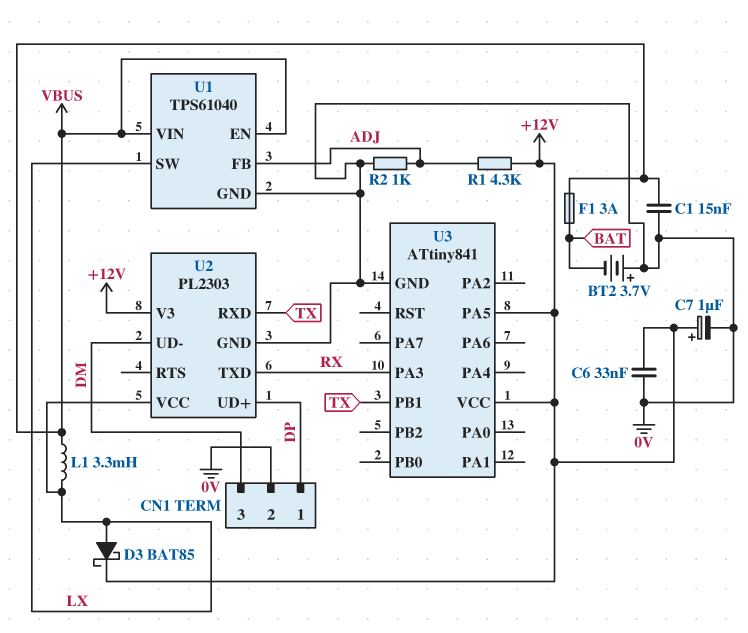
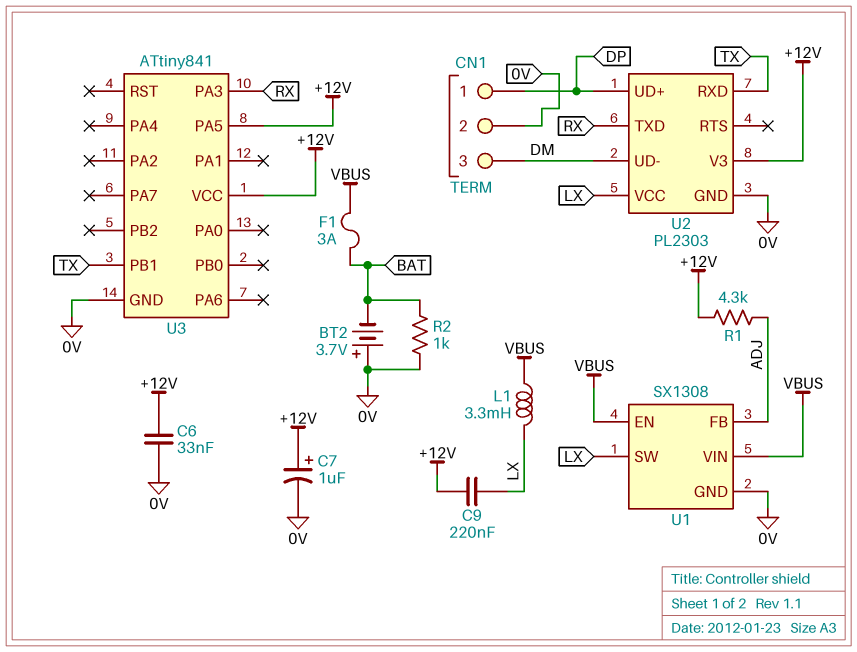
C1: 15nF (0V, VBUS) -> none
C9: none -> 220nF (+12V, LX)
D3: schottky BAT85 (A LX, K +12V) -> none
R2: 1k (0V, ADJ) -> 1k (0V, BAT)
U1: TPS61040 -> SX1308

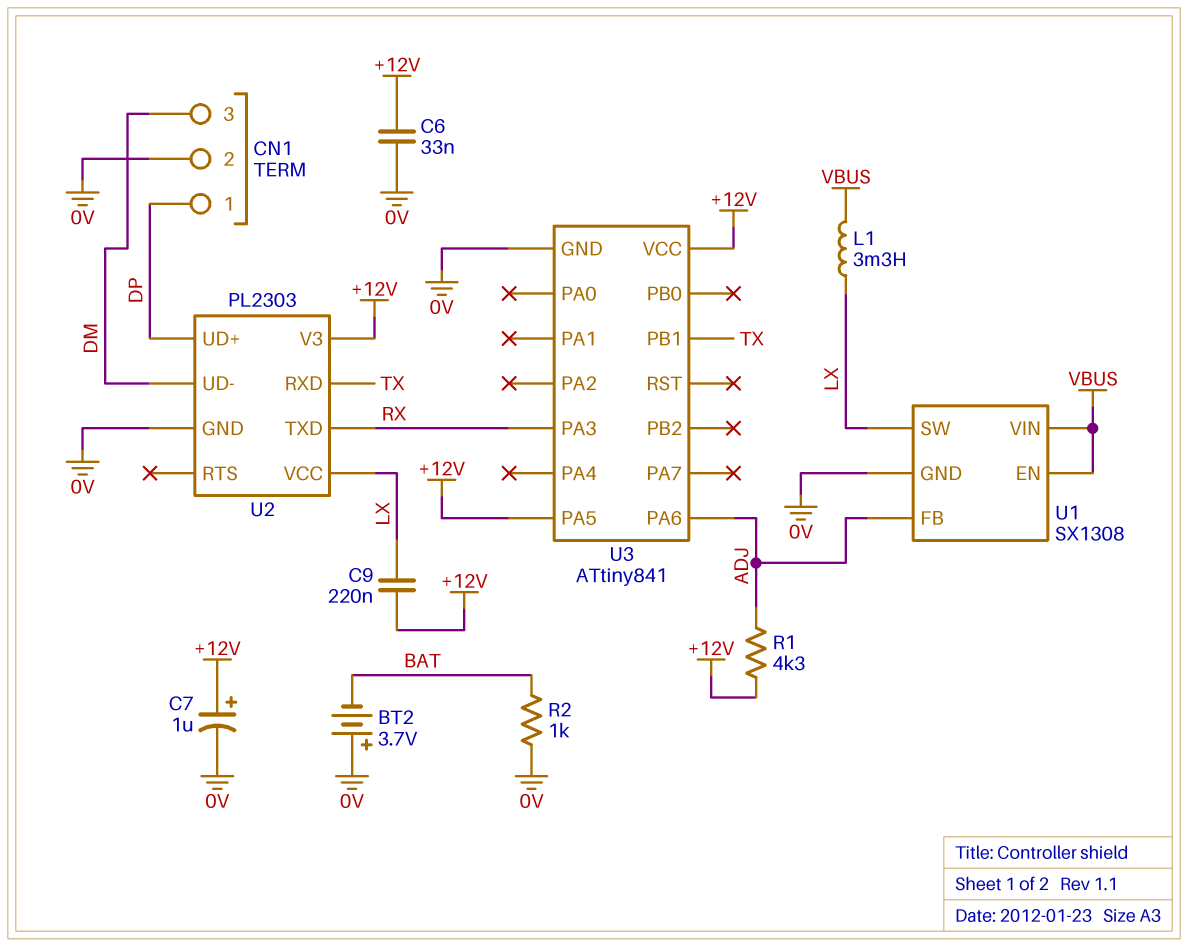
F1: 3A (BAT, VBUS) -> none
U3 pin PA6: none -> ADJ

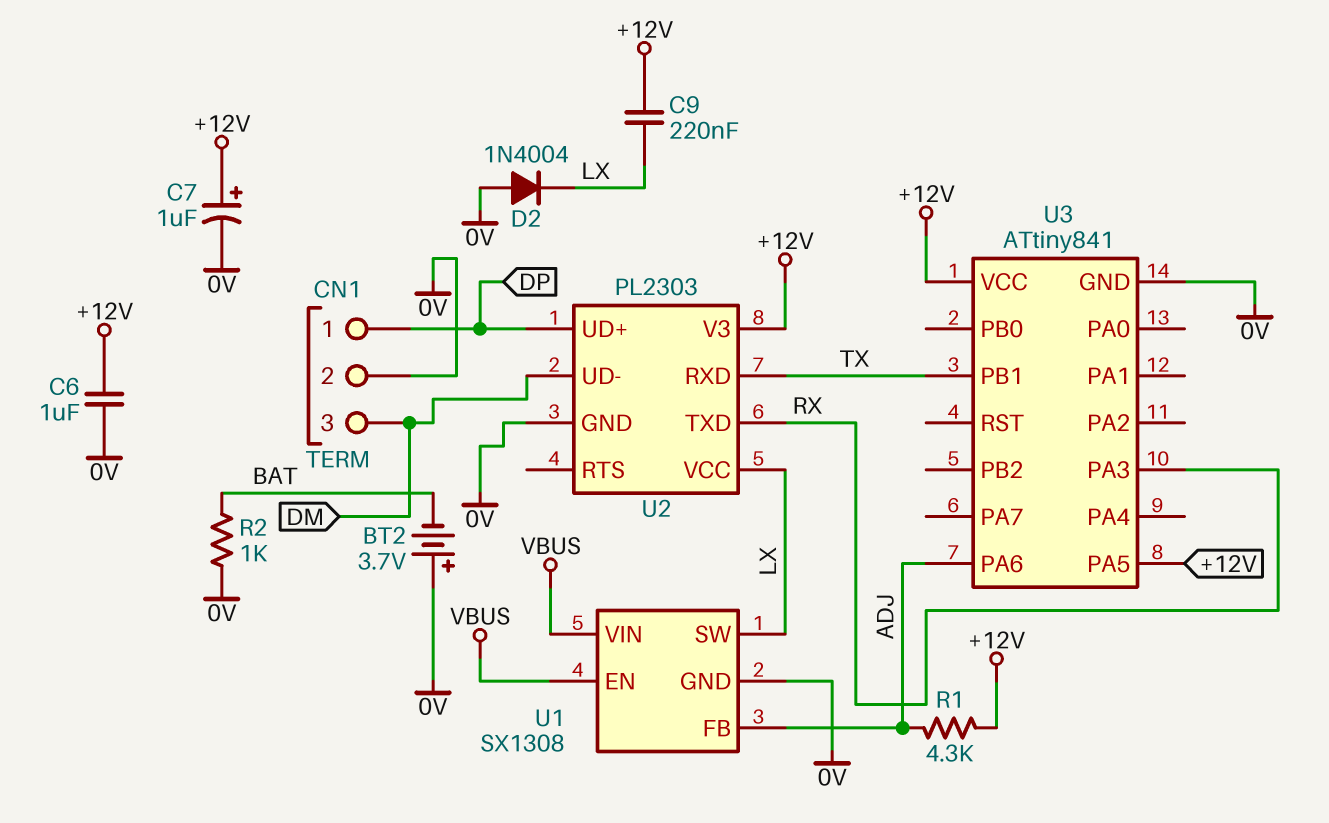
C6: 33nF (+12V, 0V) -> 1uF (+12V, 0V)
D2: none -> diode 1N4004 (A 0V, K LX)
L1: 3.3mH (LX, VBUS) -> none

